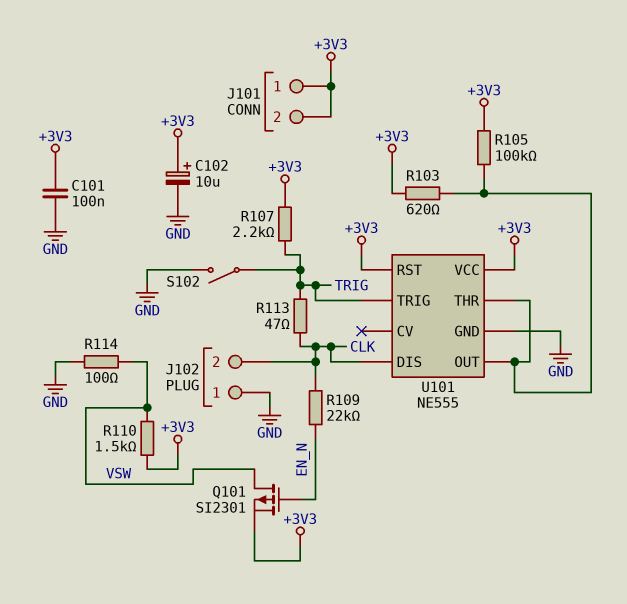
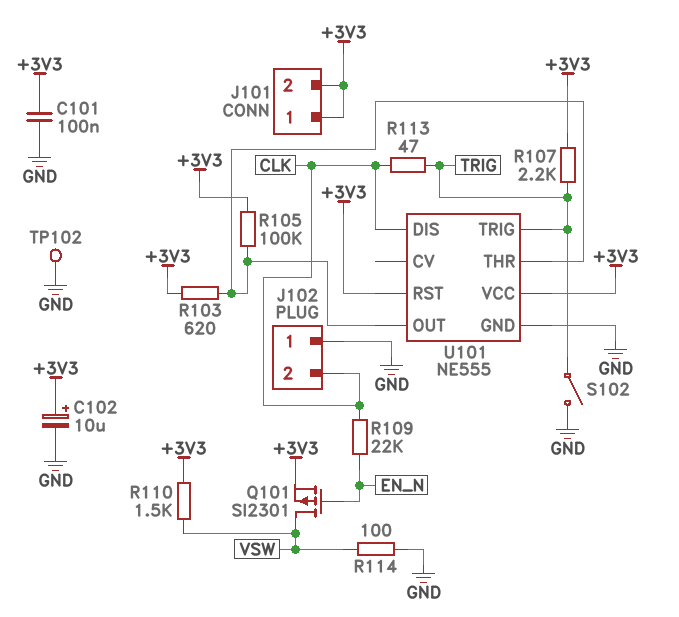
TP102: none -> test point (GND)

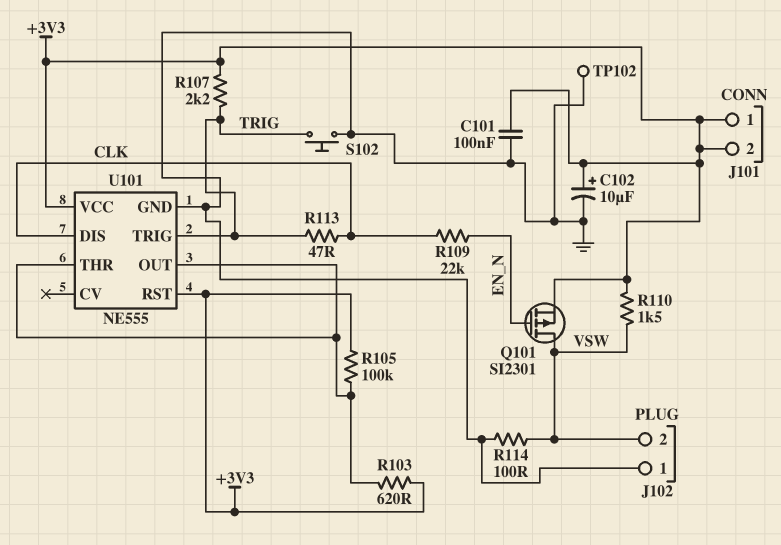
J102 pin 2: CLK -> VSW
S102: switch (GND, TRIG) -> button (GND, TRIG)

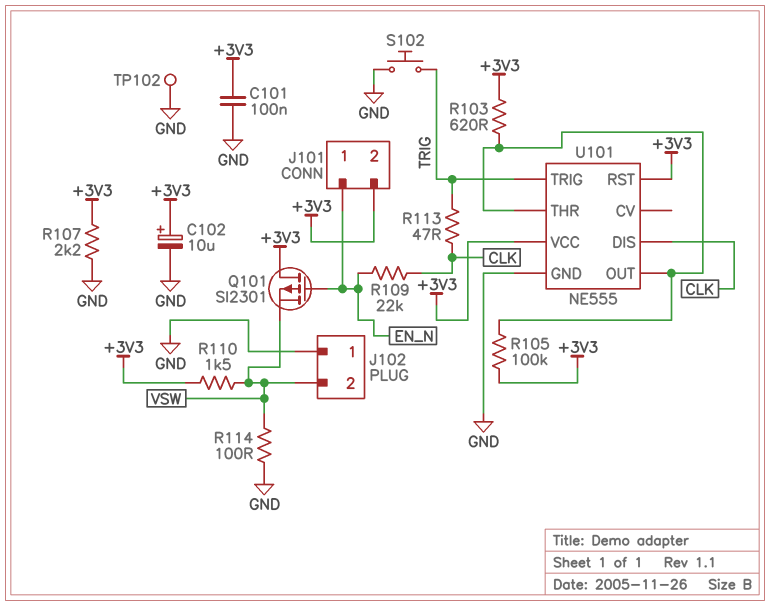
J101 pin 1: +3V3 -> EN_N
Q101: PMOS SI2301 (G EN_N, D VSW, S +3V3) -> PMOS SI2301 (G EN_N, D +3V3, S VSW)
R107: 2.2k (+3V3, TRIG) -> 2.2k (+3V3, GND)

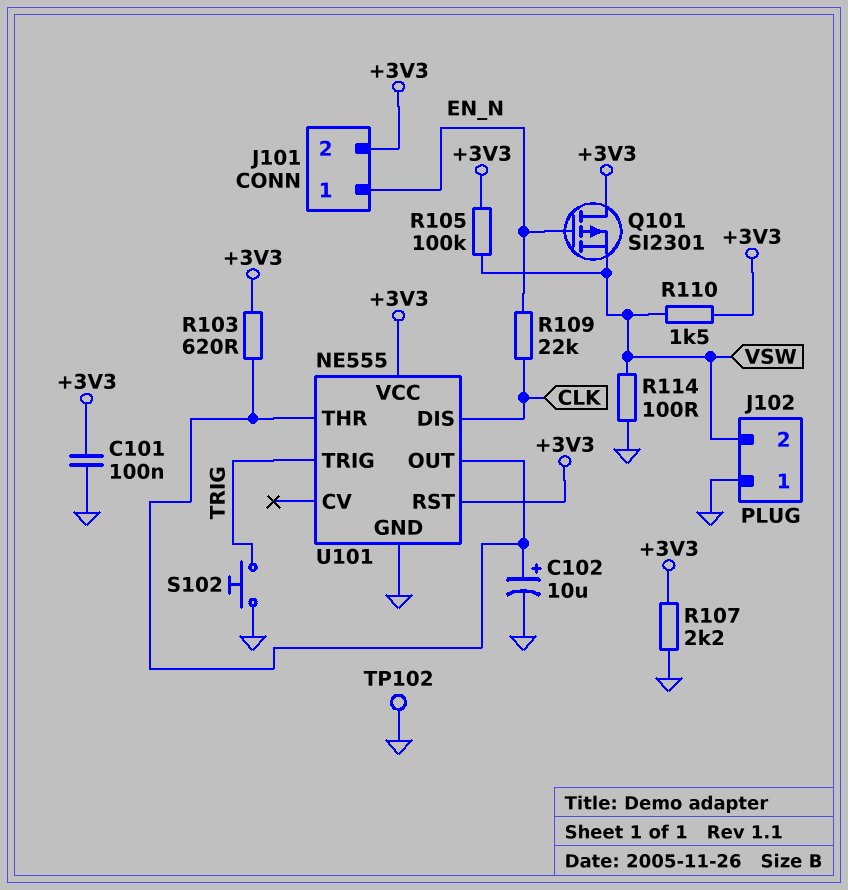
C102: 10uF (plus +3V3, minus GND) -> 10uF (plus U101/OUT, minus GND)
R105: 100k (+3V3, U101/OUT) -> 100k (+3V3, VSW)
R113: 47 (CLK, TRIG) -> none

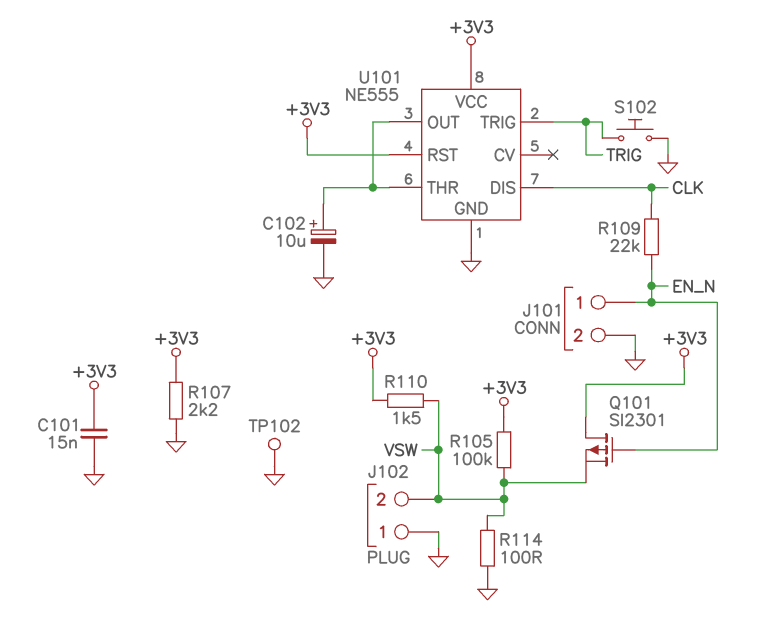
C101: 100nF (+3V3, GND) -> 15nF (+3V3, GND)
J101 pin 2: +3V3 -> GND
R103: 620 (+3V3, U101/OUT) -> none

